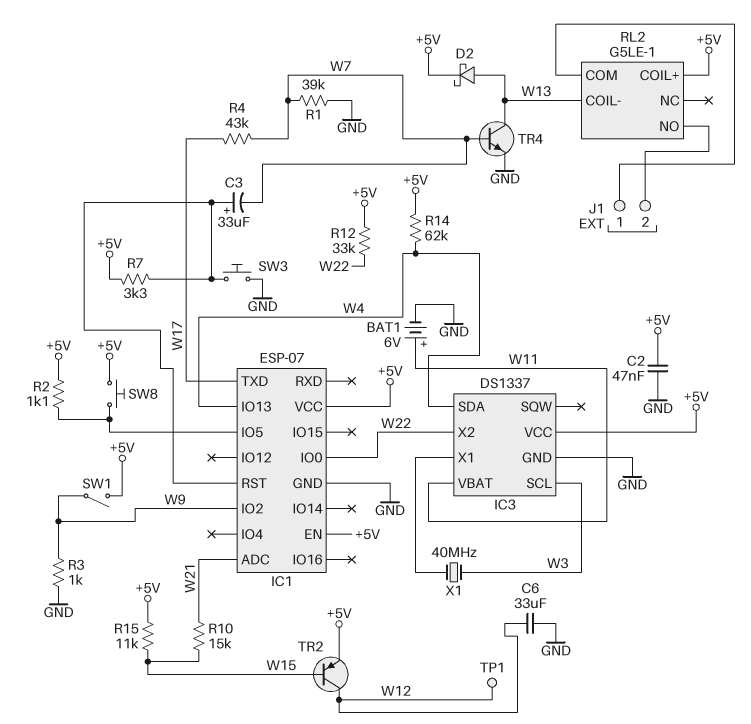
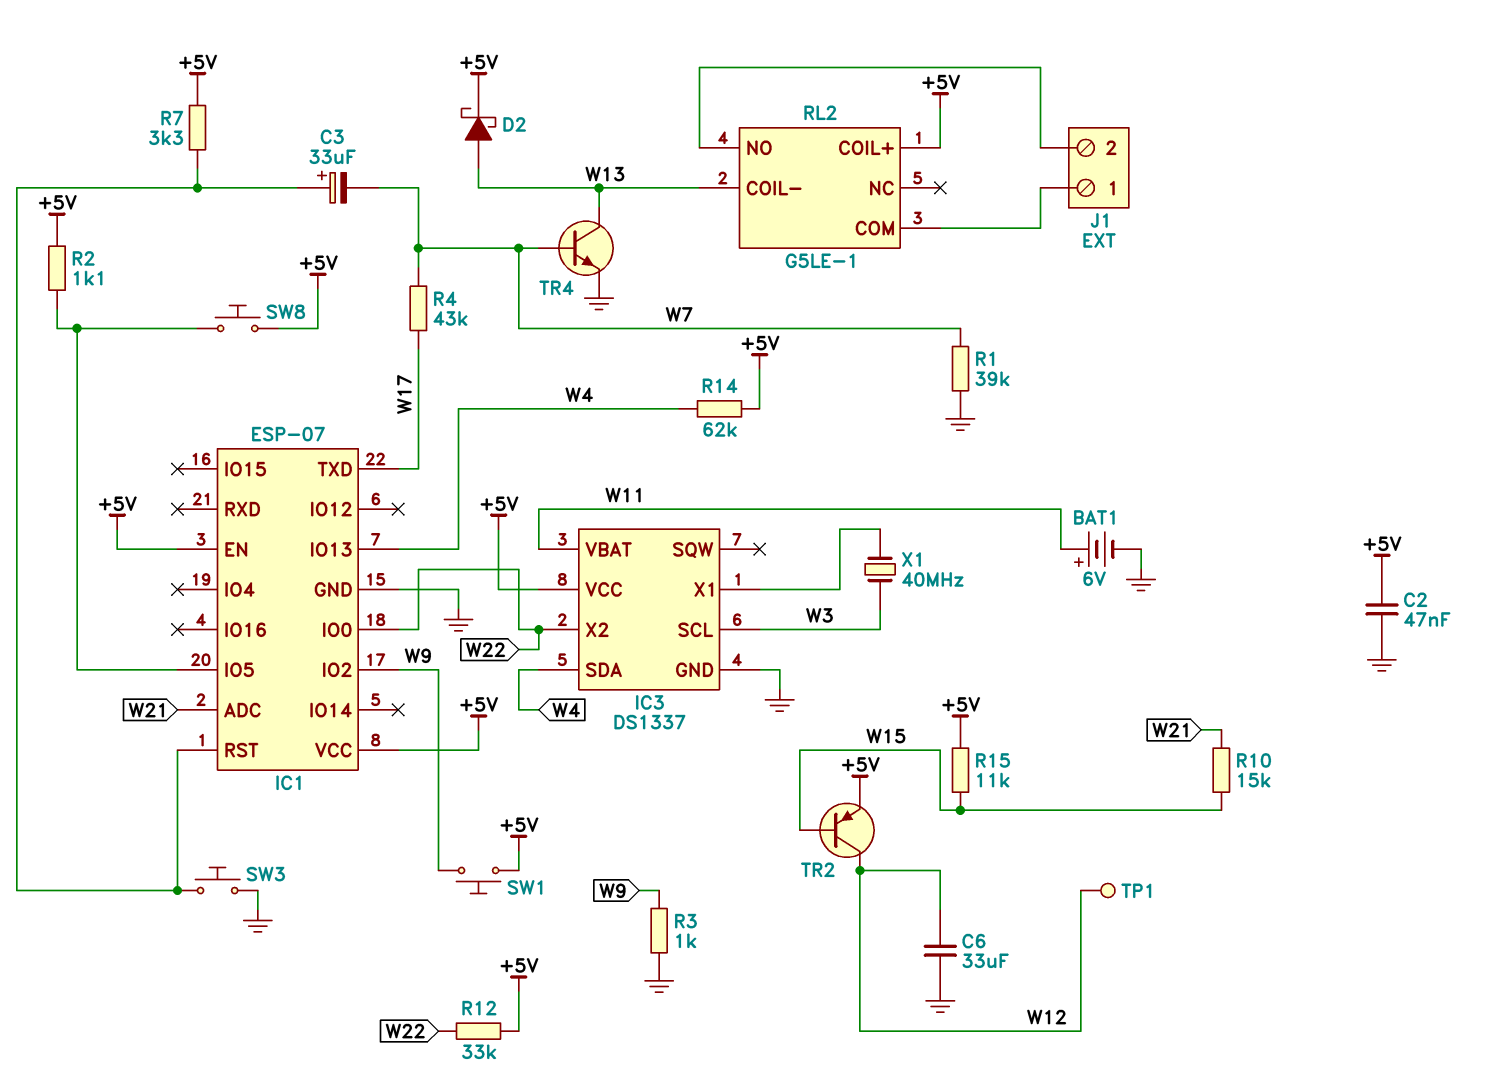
SW1: switch (+5V, W9) -> button (+5V, W9)

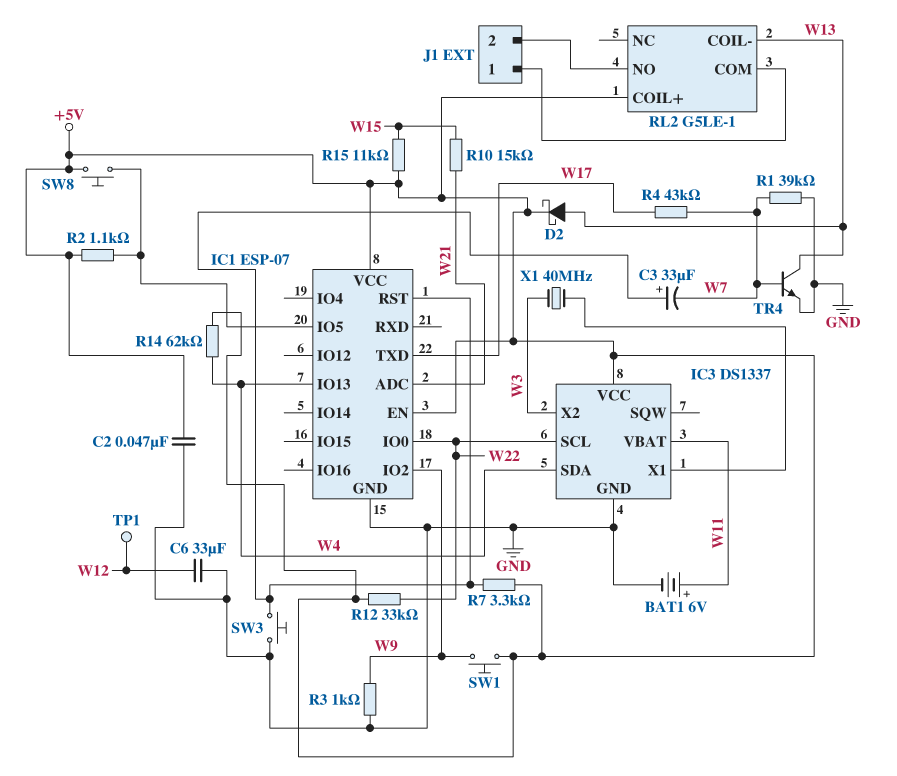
IC3 pin SCL: W3 -> W22
IC3 pin X2: W22 -> W3
TR2: PNP (B W15, C W12, E +5V) -> none

